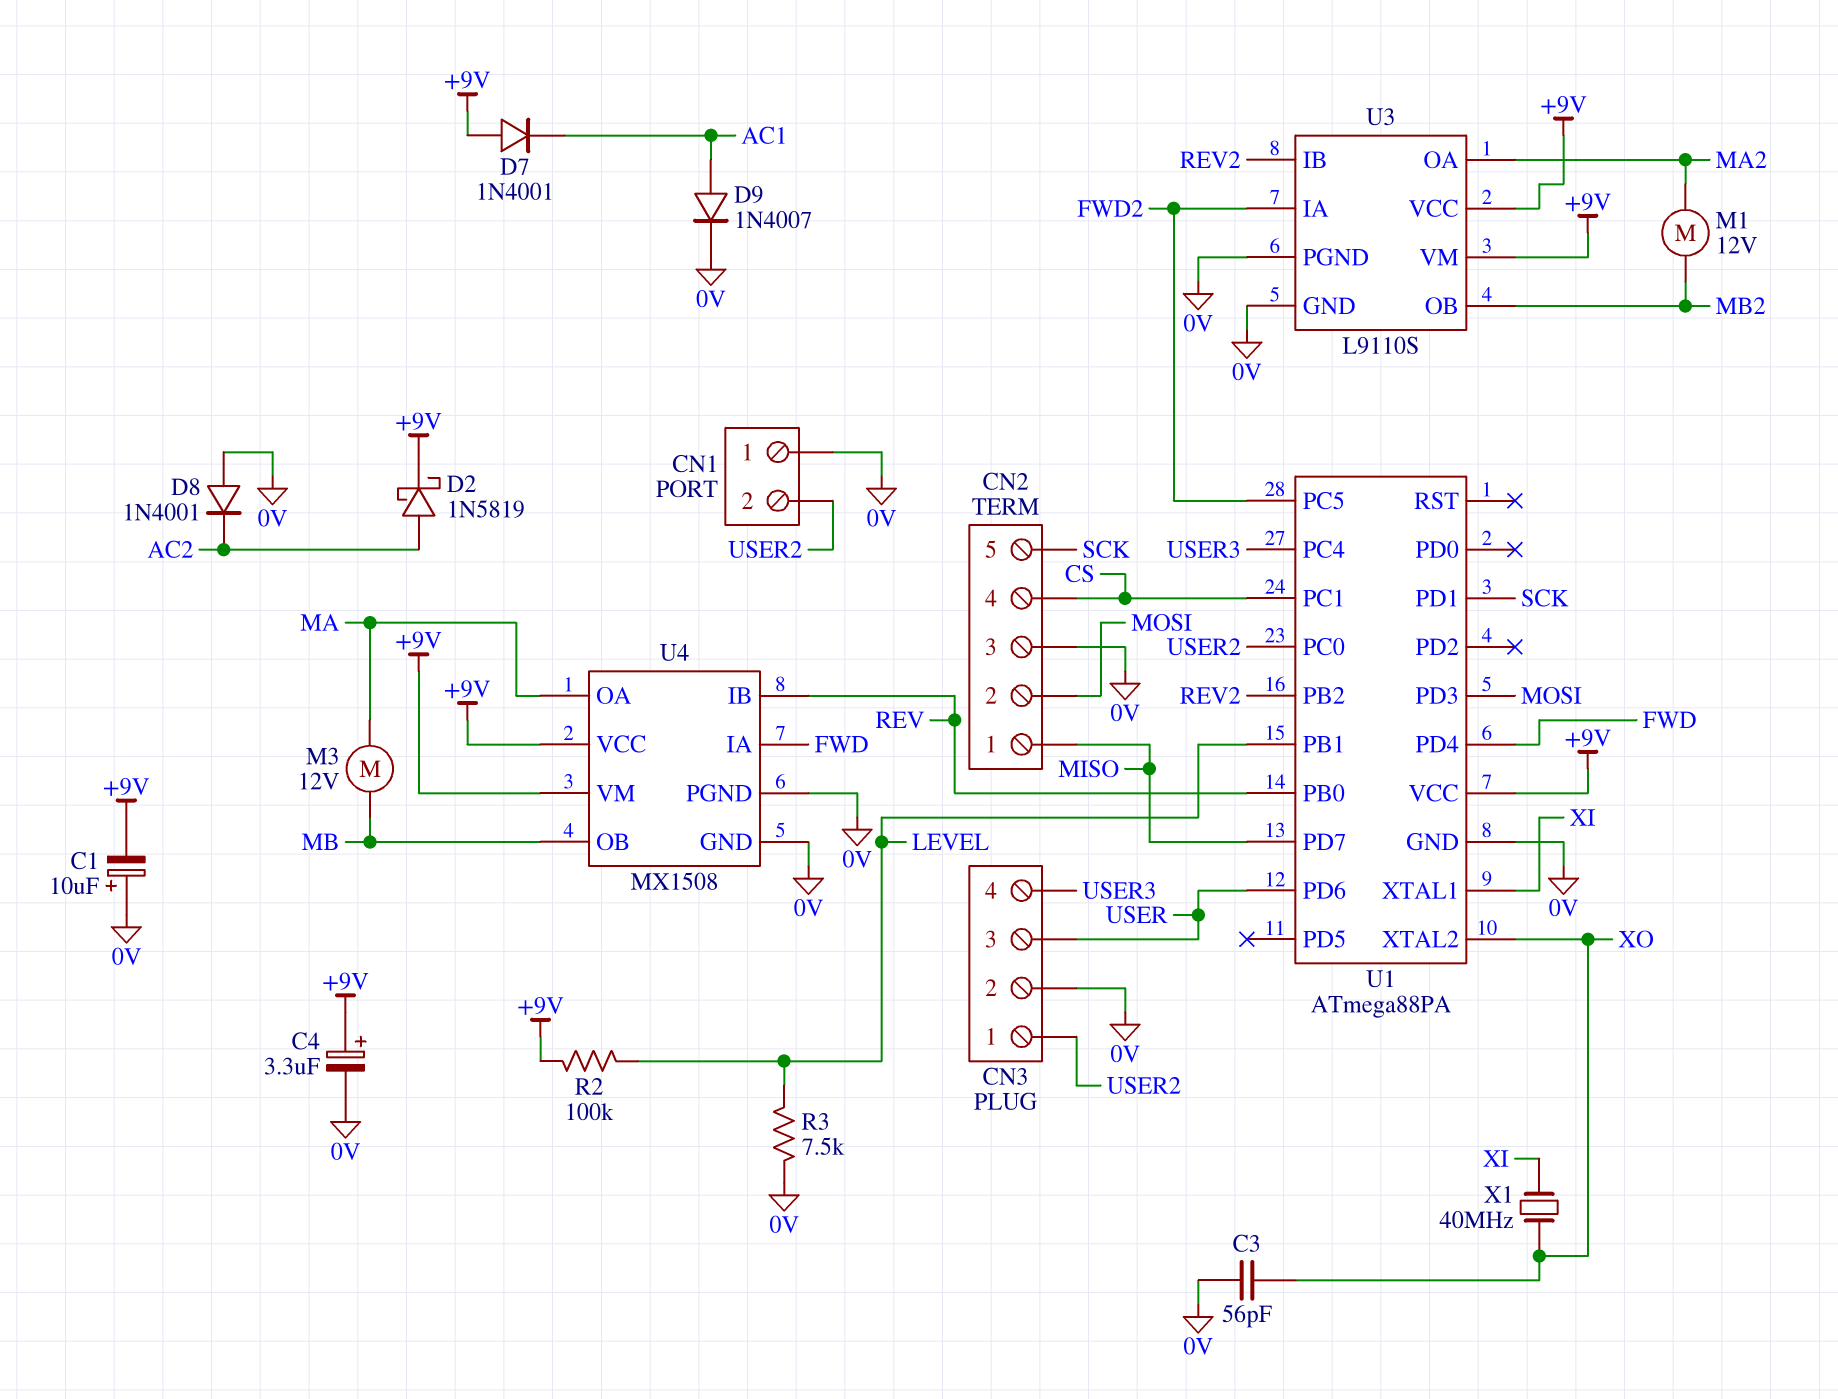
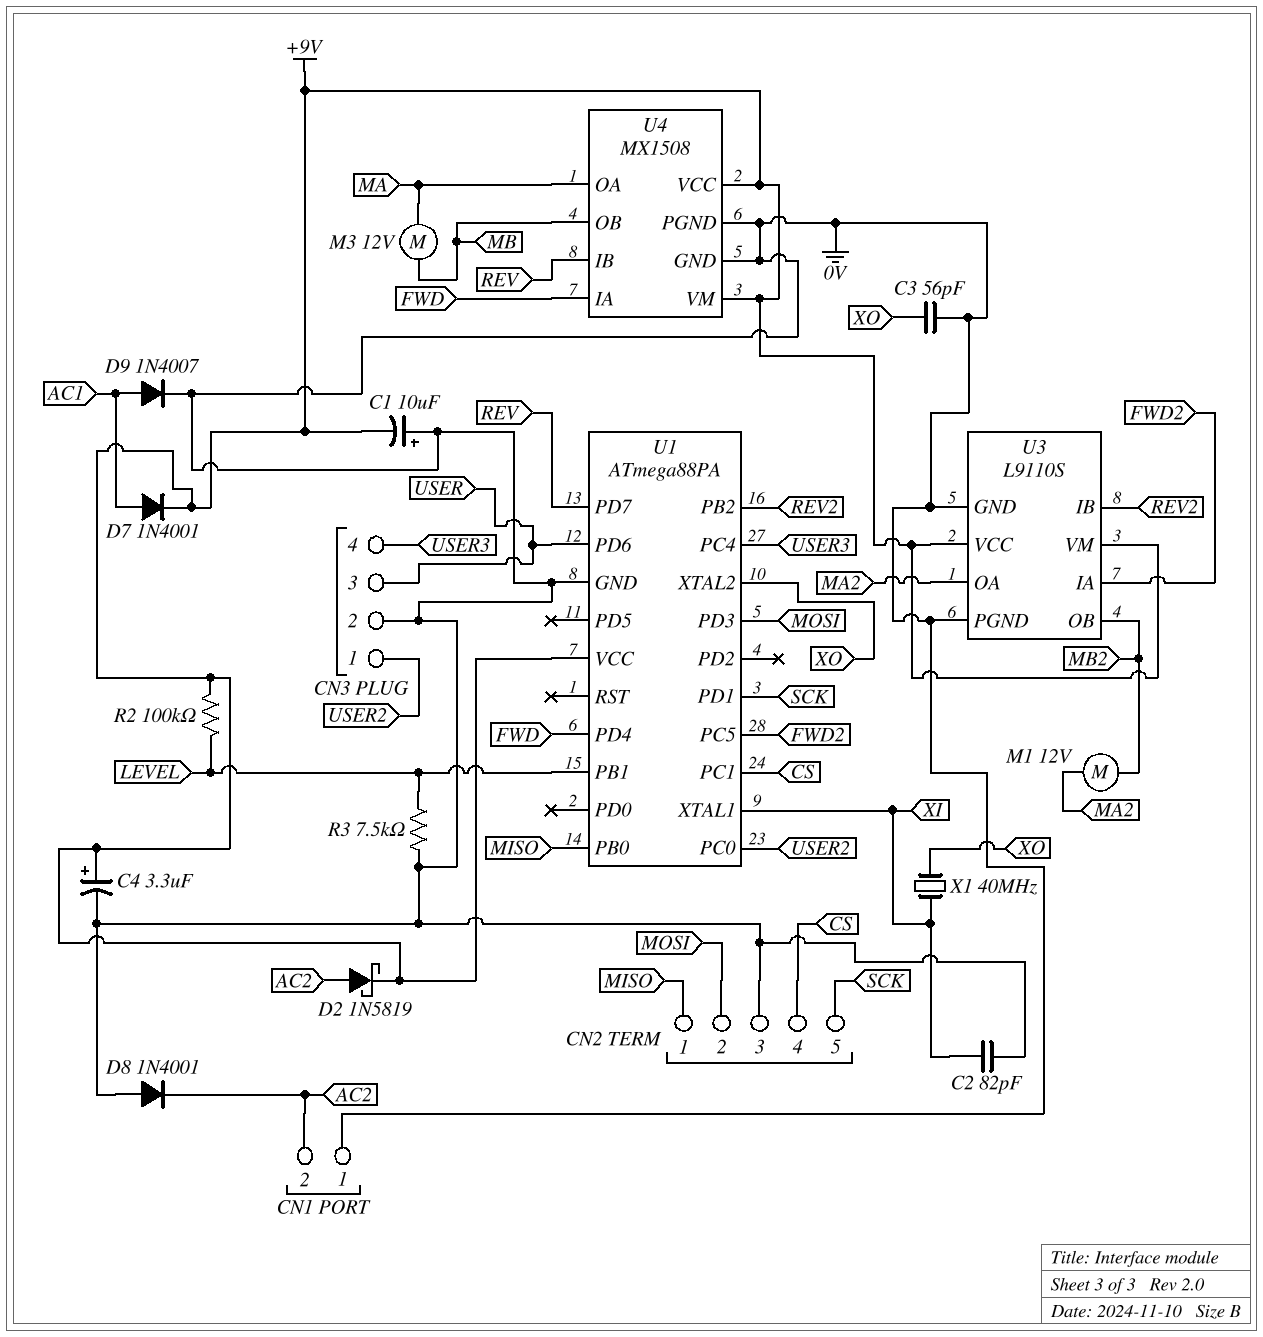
C2: none -> 82pF (0V, XI)
CN1 pin 2: USER2 -> AC2
D7: diode 1N4001 (A +9V, K AC1) -> diode 1N4001 (A AC1, K +9V)
U1 pin PB0: REV -> MISO
U1 pin PD7: MISO -> REV

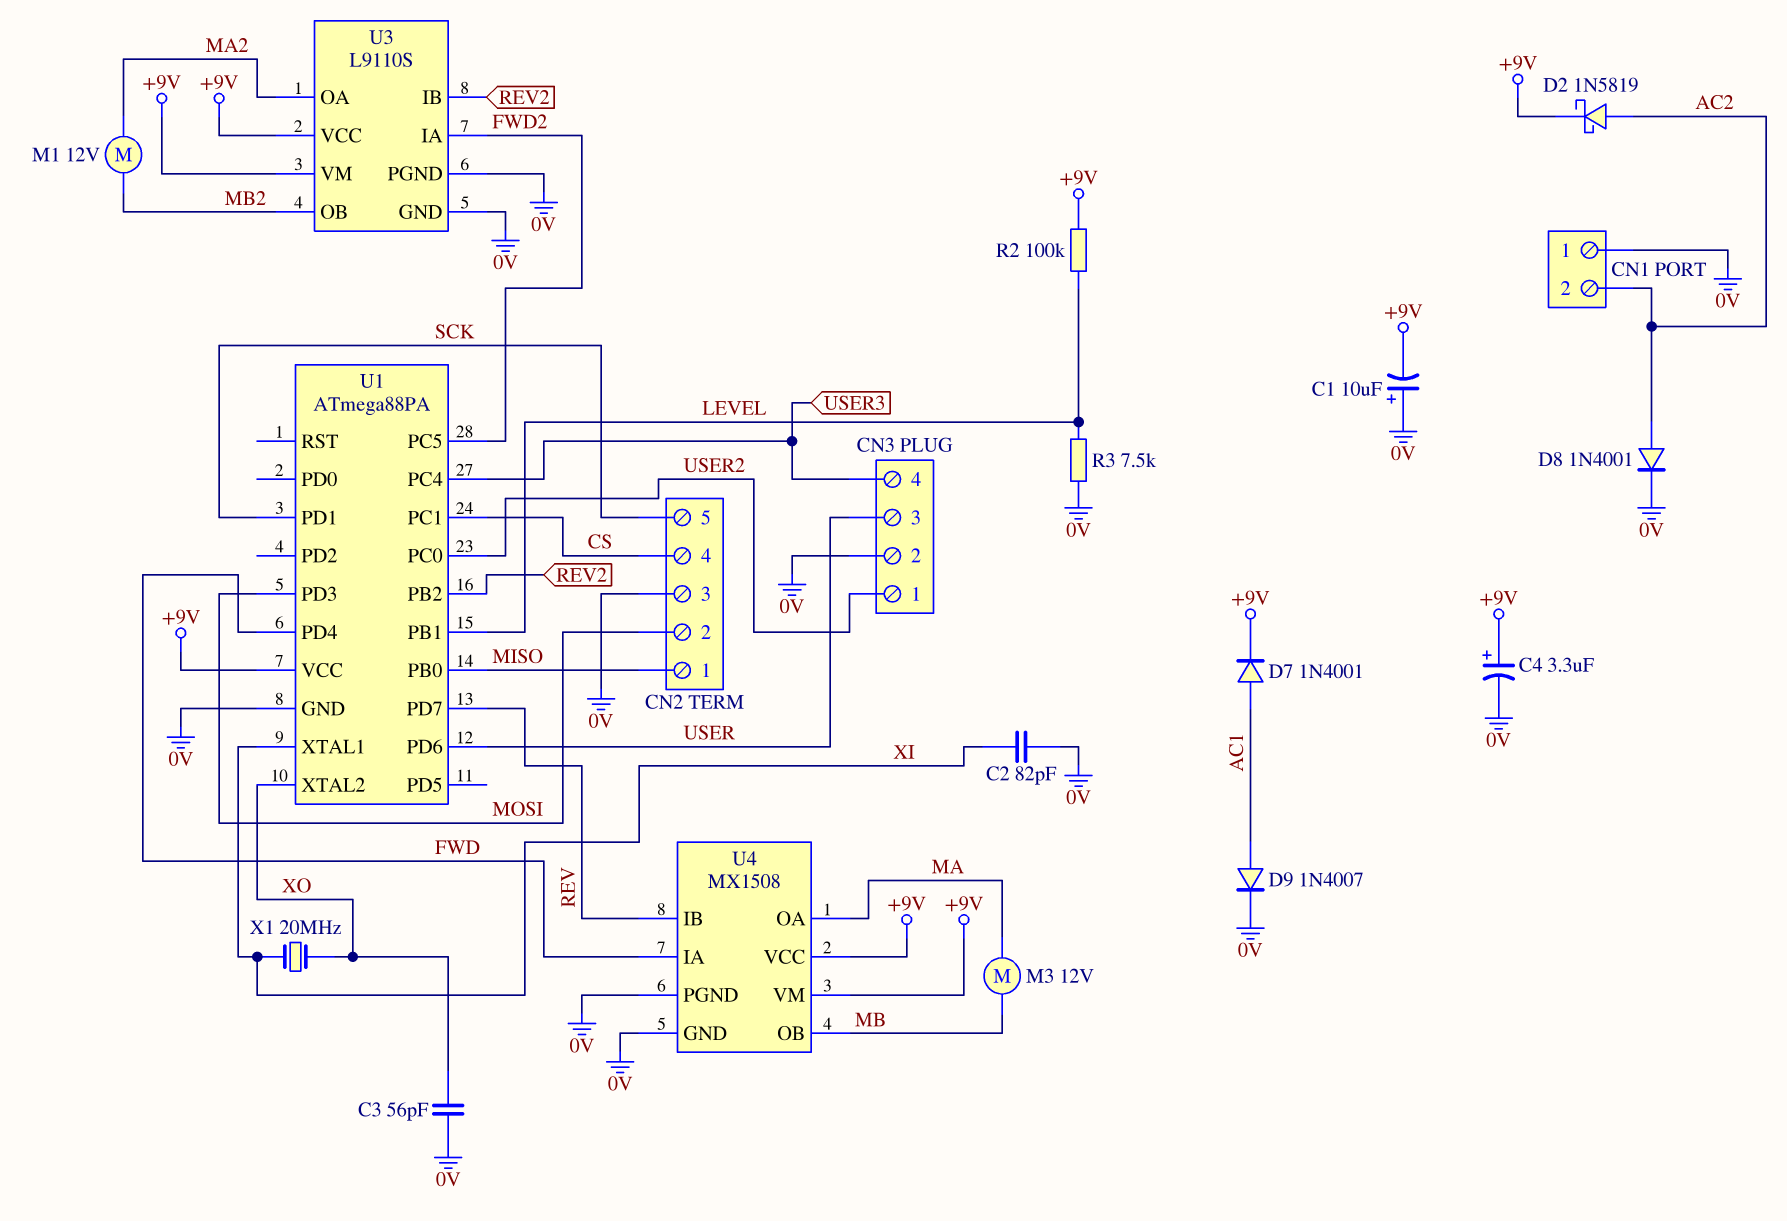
D8: diode 1N4001 (A 0V, K AC2) -> diode 1N4001 (A AC2, K 0V)
X1: 40MHz (XI, XO) -> 20MHz (XI, XO)

